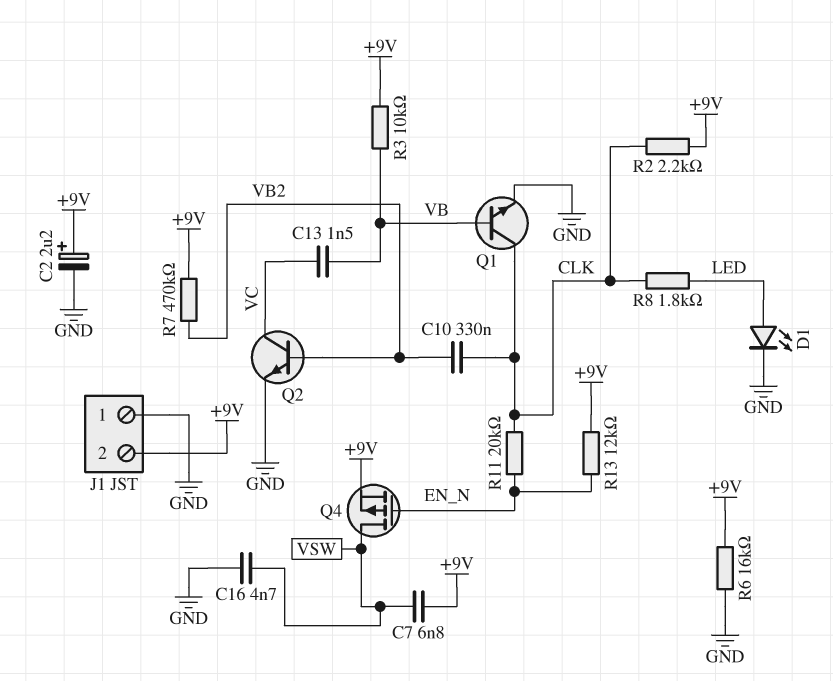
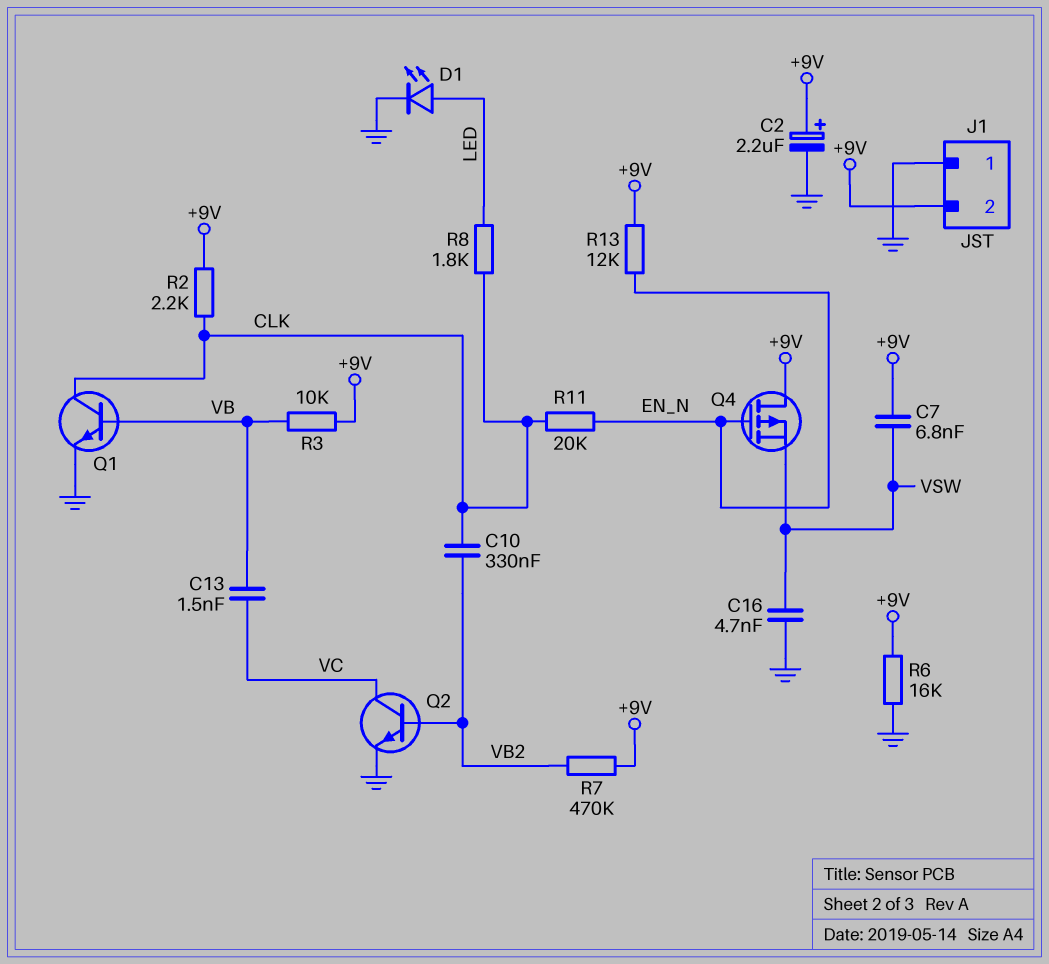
Q4: PMOS (G EN_N, D VSW, S +9V) -> PMOS (G EN_N, D +9V, S VSW)

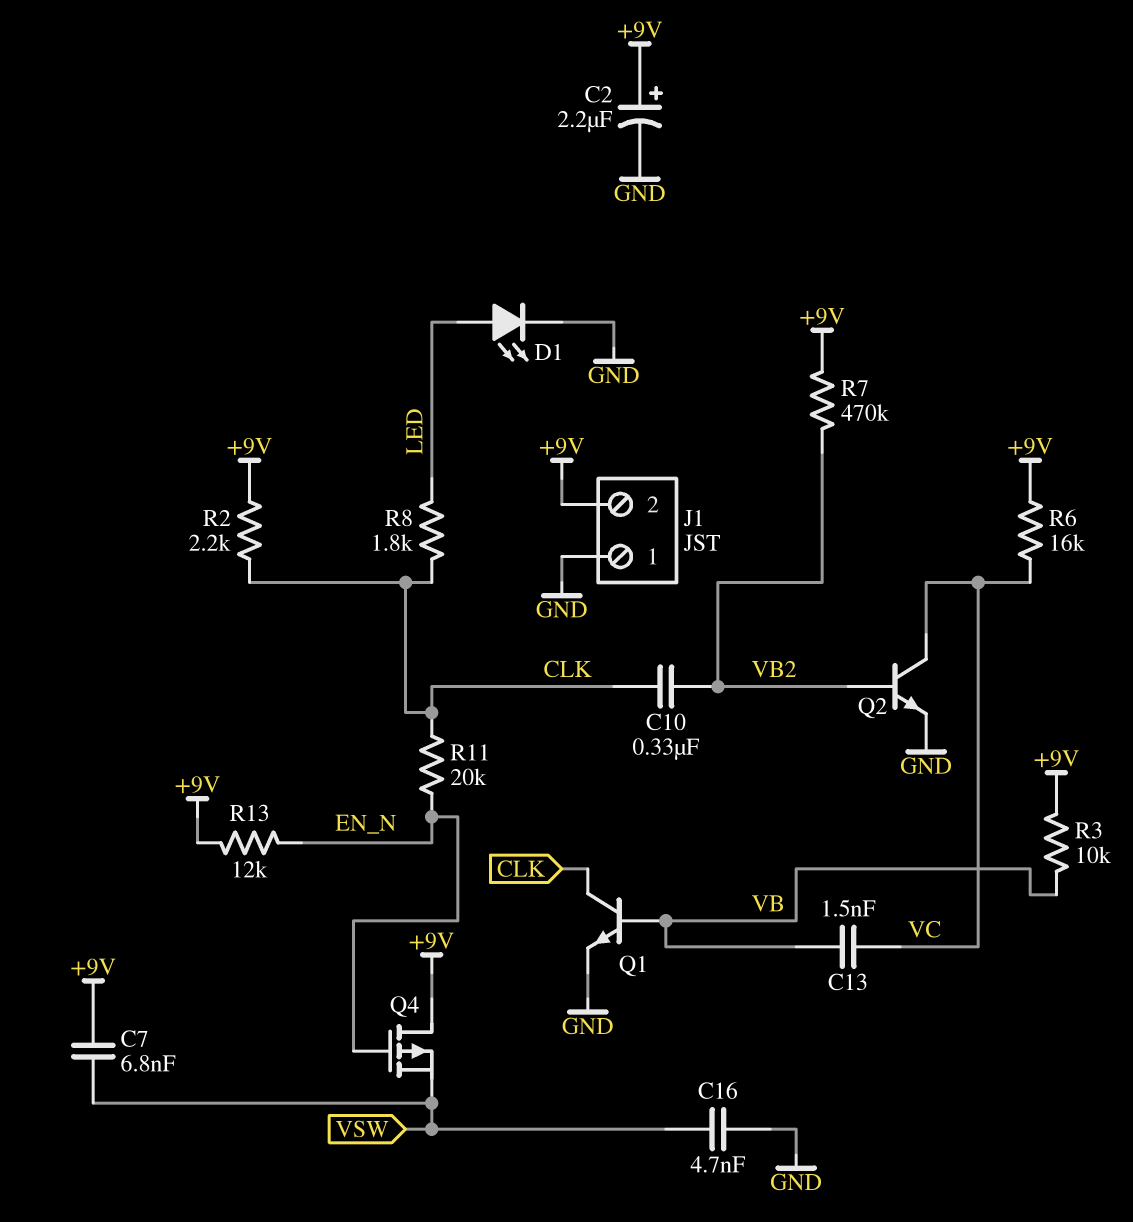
R6: 16k (+9V, GND) -> 16k (+9V, VC)

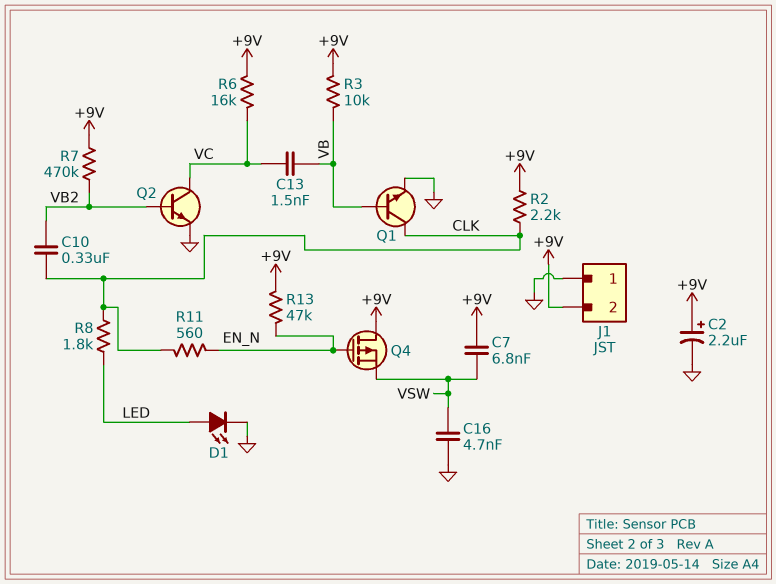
R11: 20k (CLK, EN_N) -> 560 (CLK, EN_N)
R13: 12k (+9V, EN_N) -> 47k (+9V, EN_N)

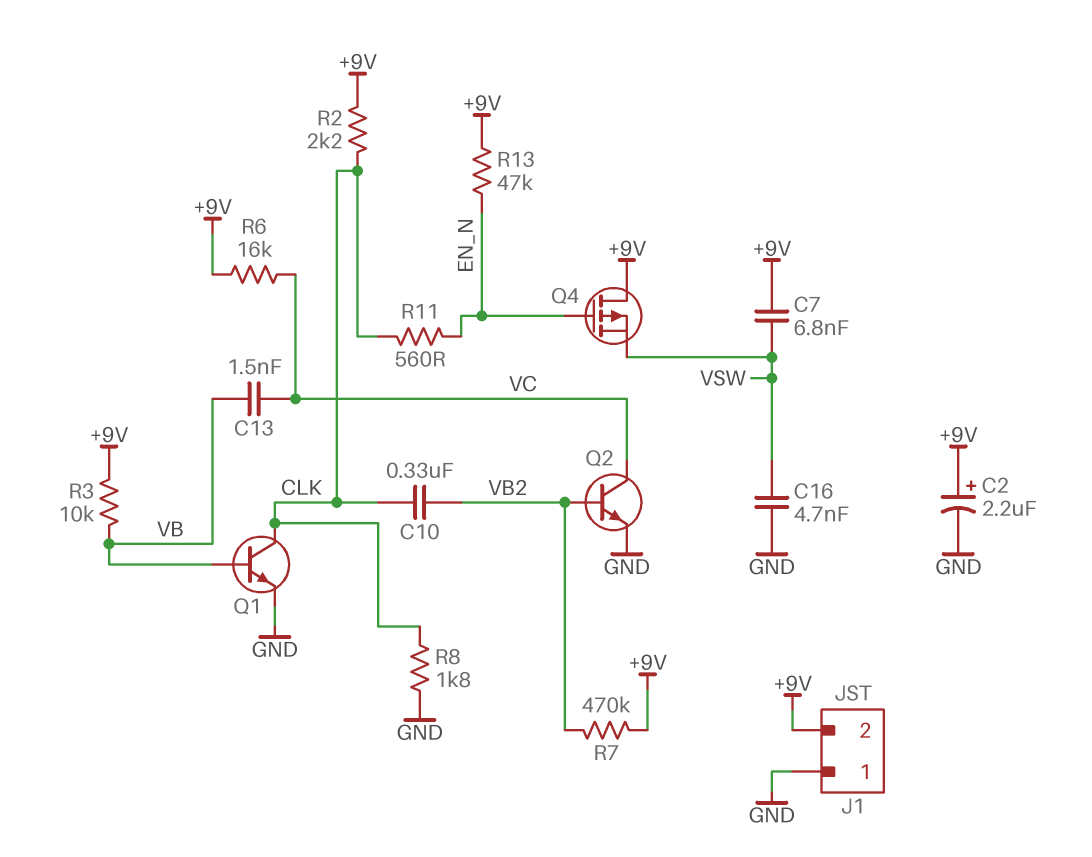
D1: LED (A LED, K GND) -> none
R8: 1.8k (CLK, LED) -> 1.8k (CLK, GND)

